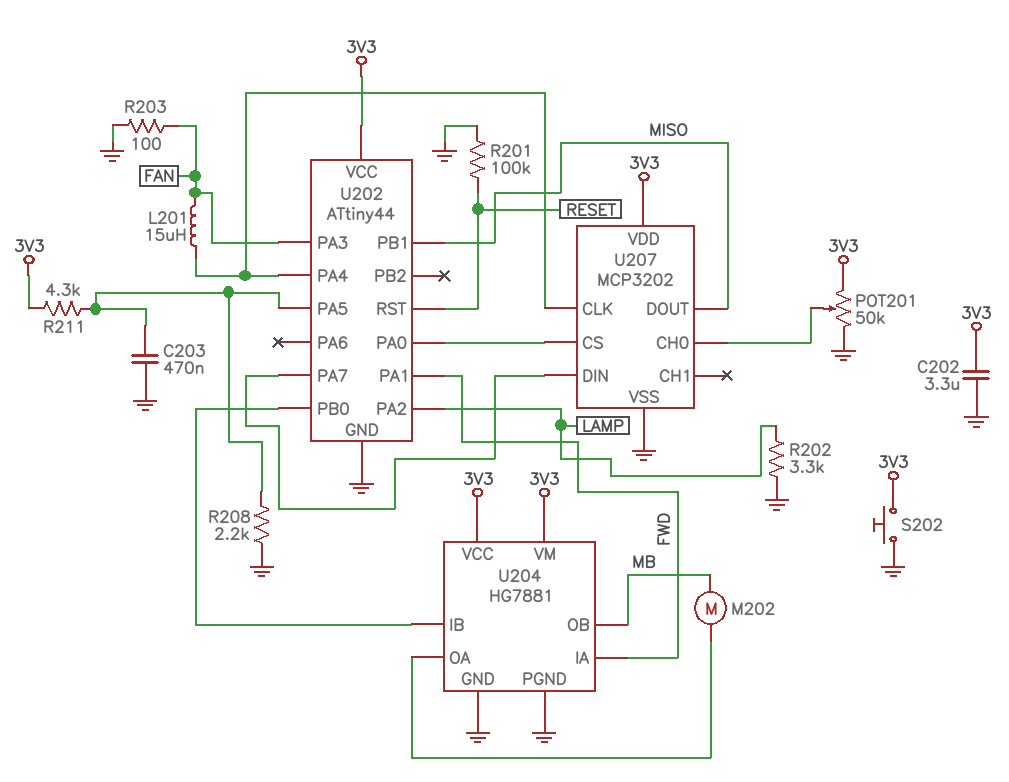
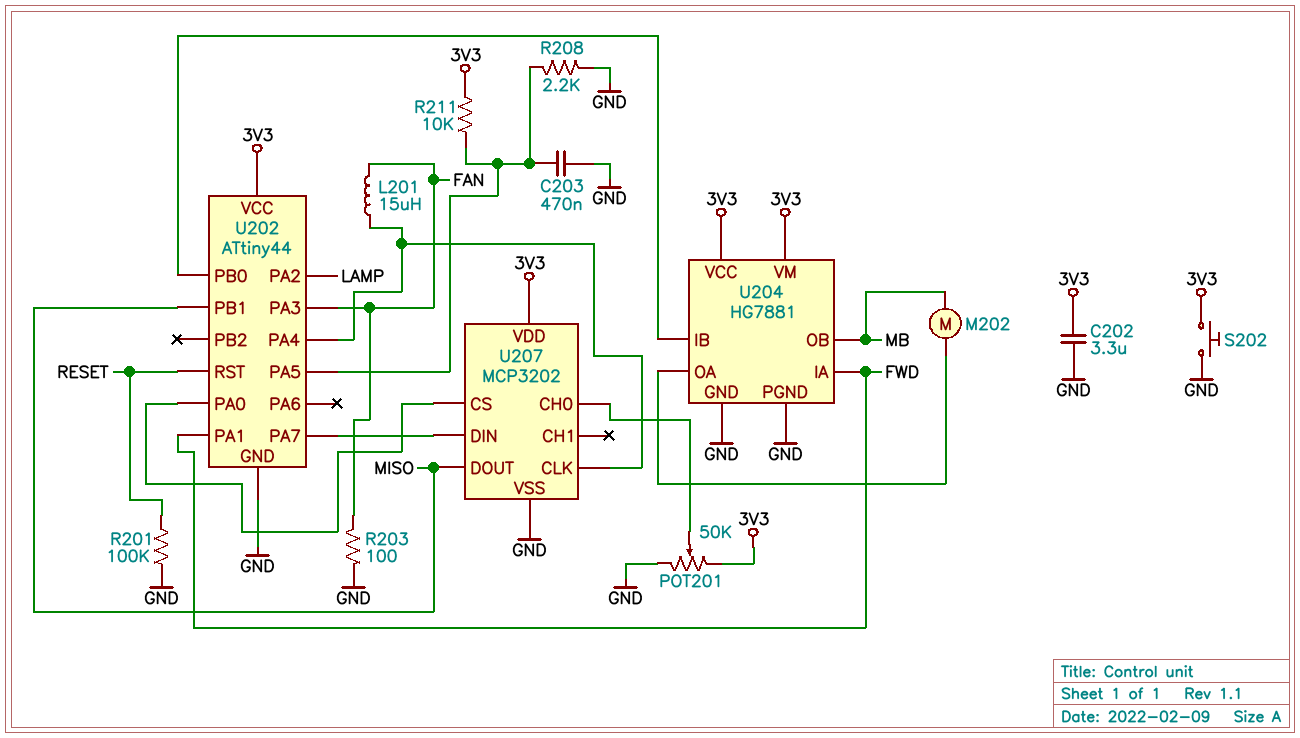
R202: 3.3k (GND, LAMP) -> none
R211: 4.3k (3V3, U202/PA5) -> 10k (3V3, U202/PA5)

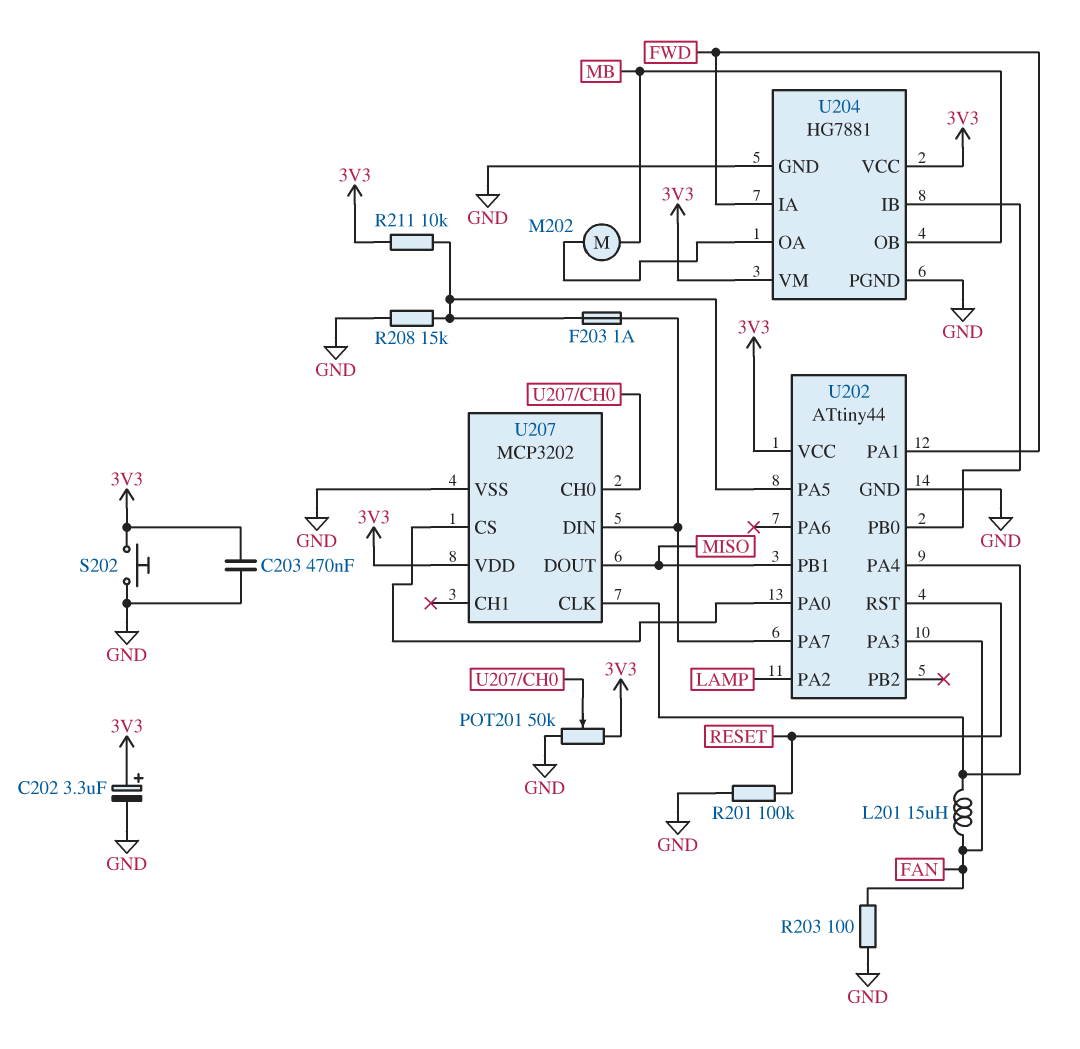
C202: 3.3uF (3V3, GND) -> 3.3uF (plus 3V3, minus GND)
C203: 470nF (GND, U202/PA5) -> 470nF (3V3, GND)
F203: none -> 1A (U202/PA5, U202/PA7)
R208: 2.2k (GND, U202/PA5) -> 15k (GND, U202/PA5)

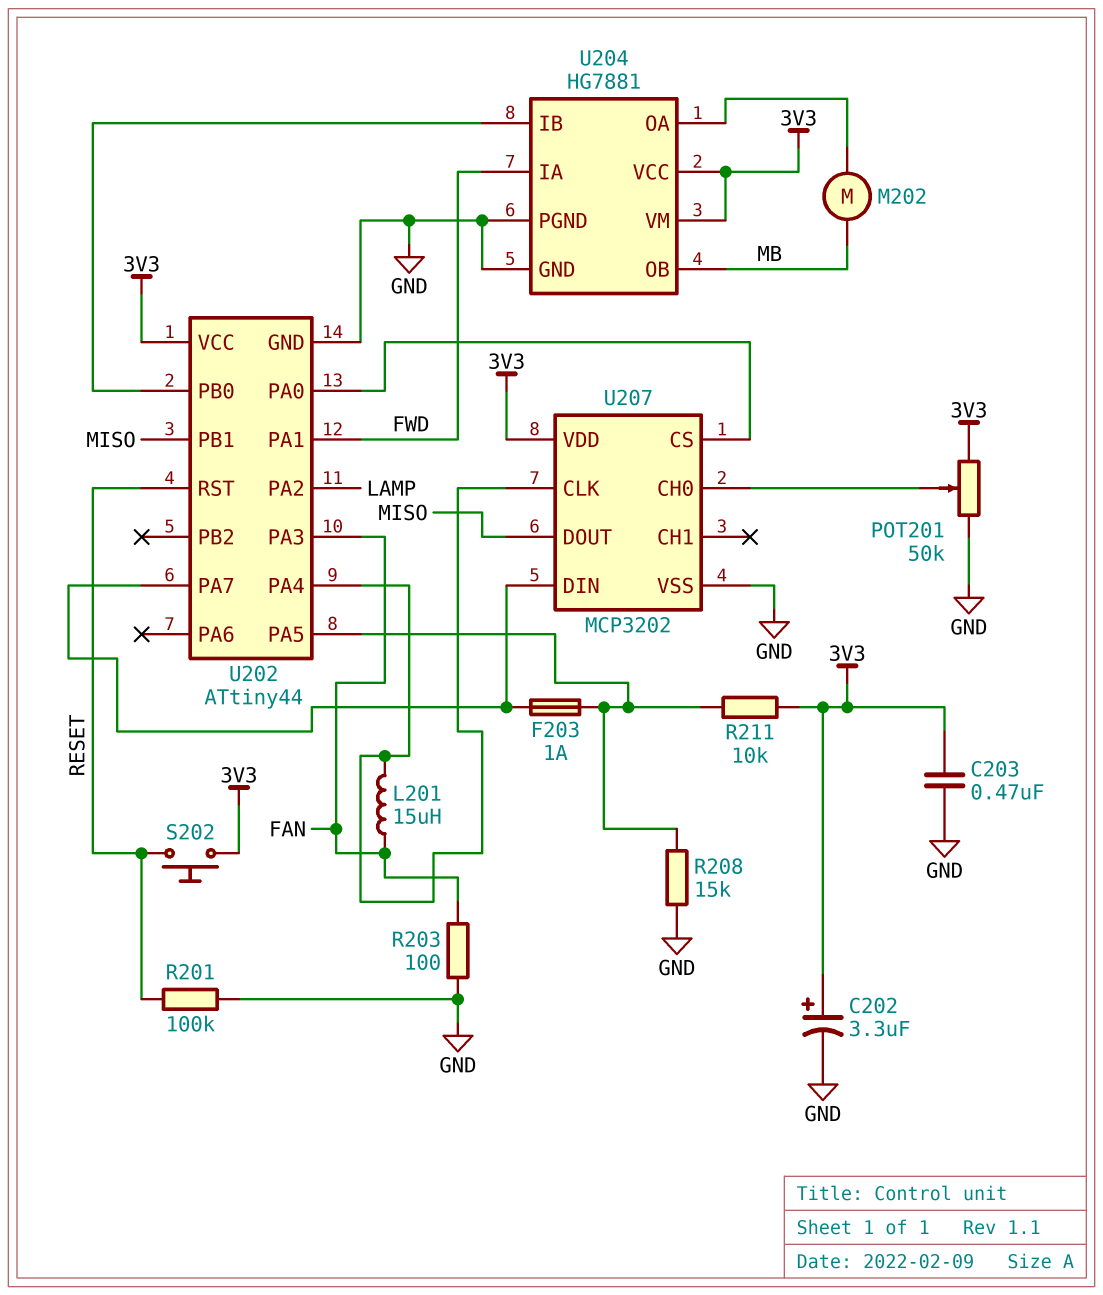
S202: button (3V3, GND) -> button (3V3, RESET)

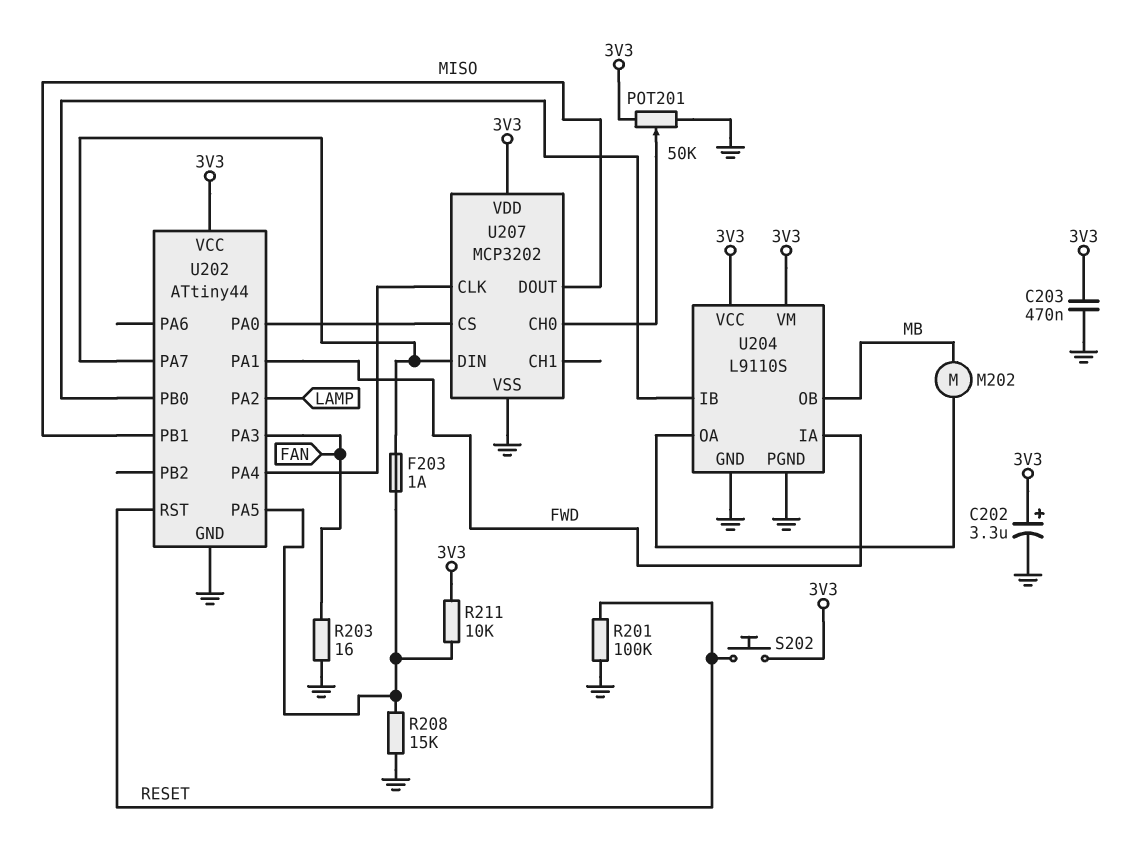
L201: 15uH (FAN, U202/PA4) -> none
R203: 100 (FAN, GND) -> 16 (FAN, GND)
U204: HG7881 -> L9110S

